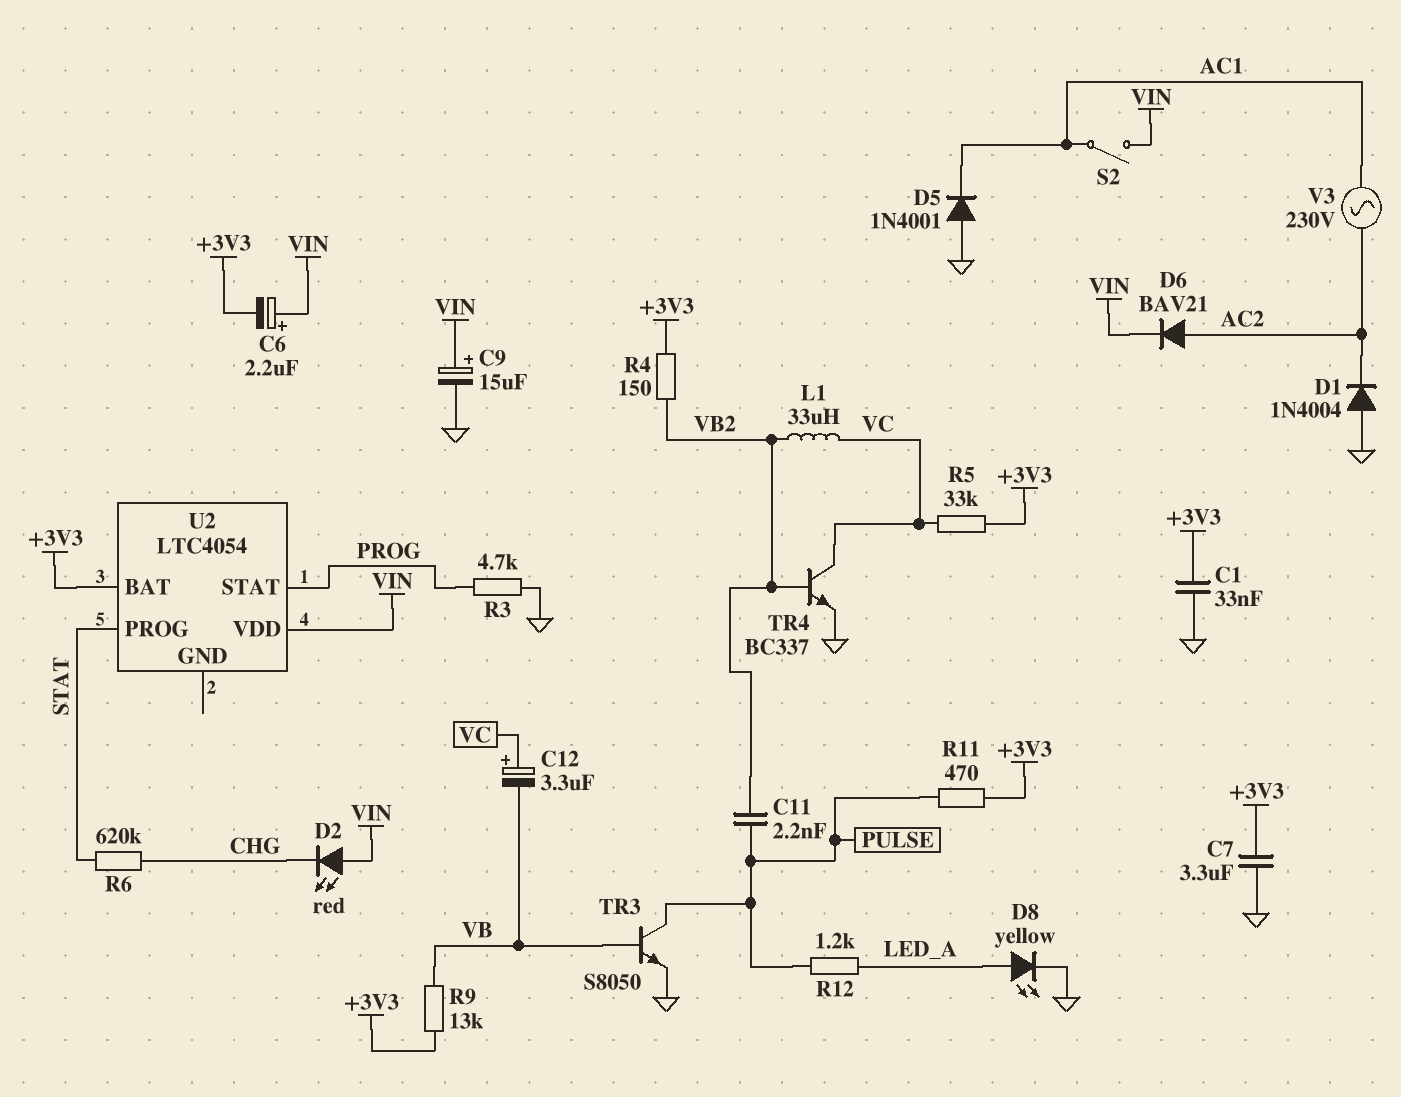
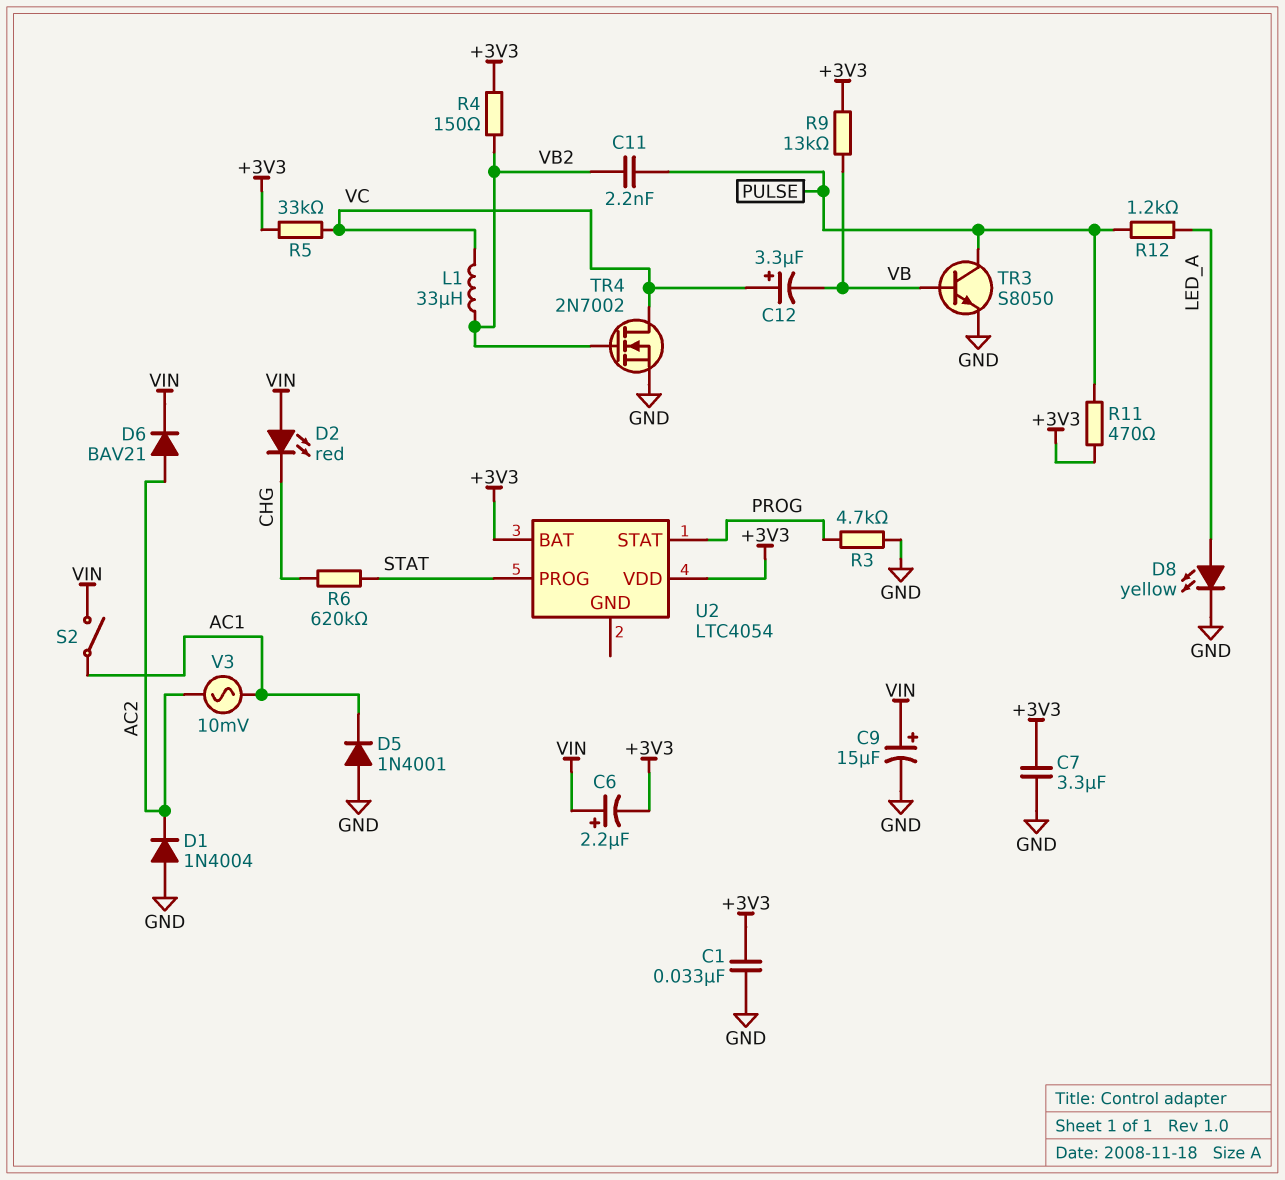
TR4: NPN BC337 (B VB2, C VC, E GND) -> NMOS 2N7002 (G VB2, D VC, S GND)
U2 pin VDD: VIN -> +3V3
V3: AC 230V (AC1, AC2) -> AC 10mV (AC1, AC2)

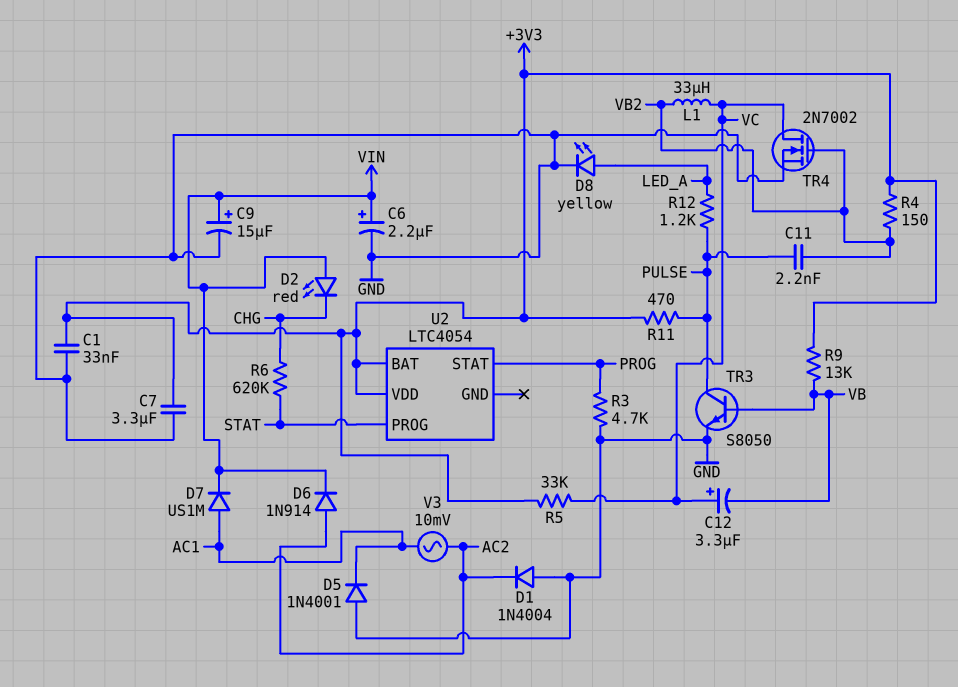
C6: 2.2uF (plus VIN, minus +3V3) -> 2.2uF (plus VIN, minus GND)
D6: diode BAV21 (A AC2, K VIN) -> diode 1N914 (A AC2, K VIN)
D7: none -> diode US1M (A AC1, K VIN)
S2: switch (AC1, VIN) -> none

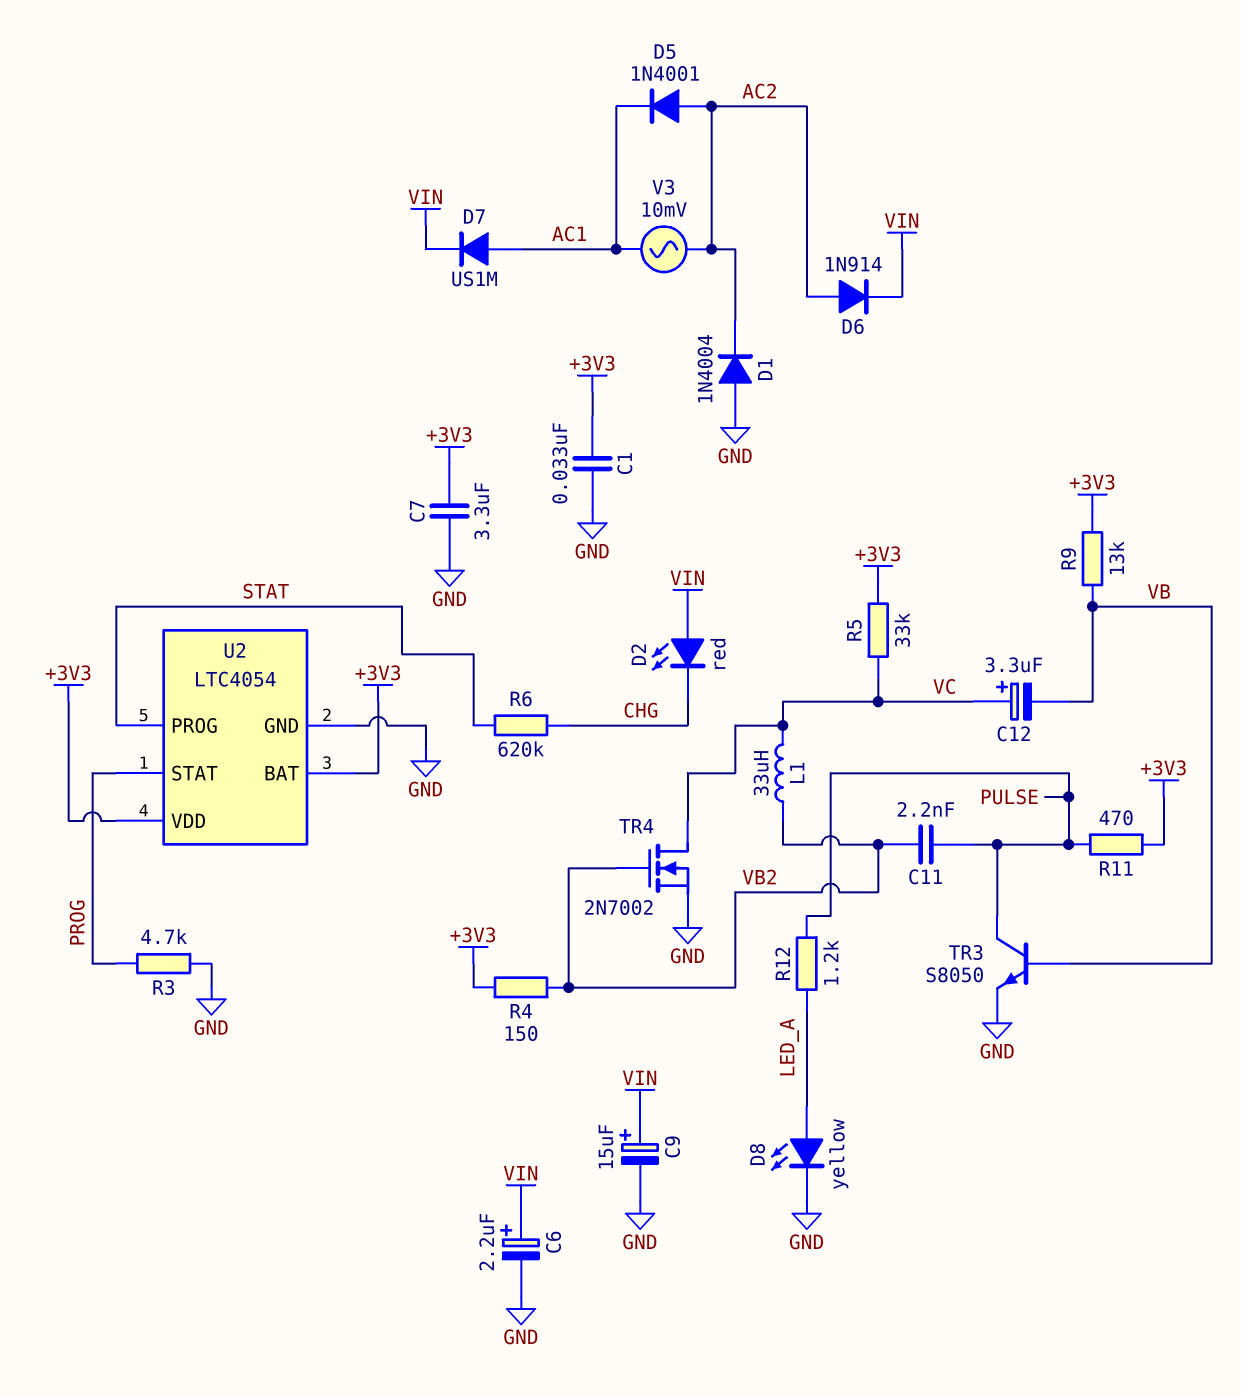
D5: diode 1N4001 (A GND, K AC1) -> diode 1N4001 (A AC2, K AC1)
U2 pin GND: none -> GND

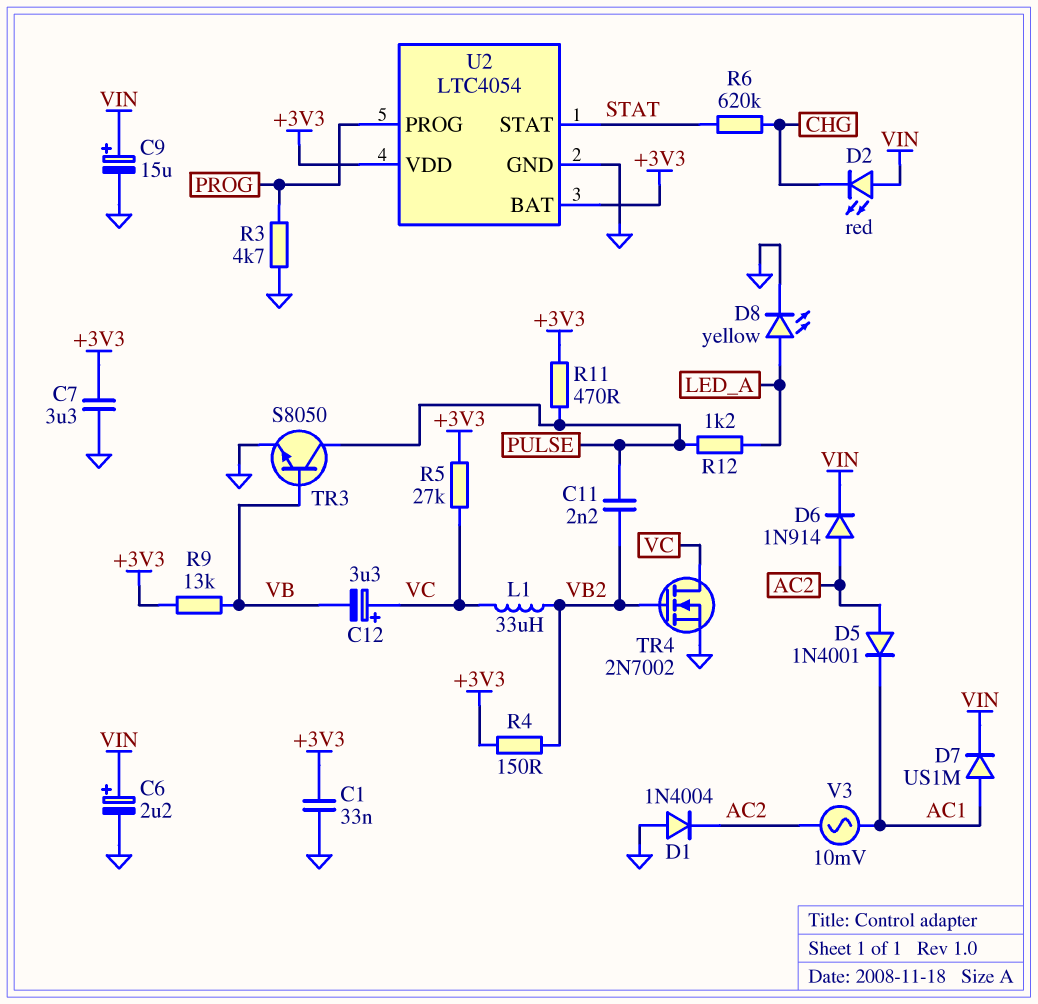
R5: 33k (+3V3, VC) -> 27k (+3V3, VC)
U2 pin PROG: STAT -> PROG
U2 pin STAT: PROG -> STAT

